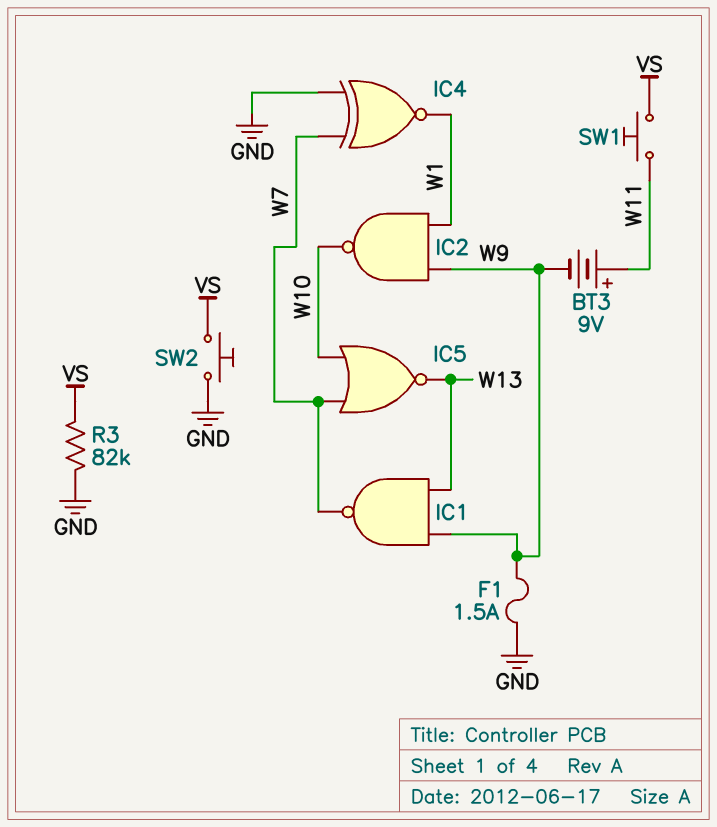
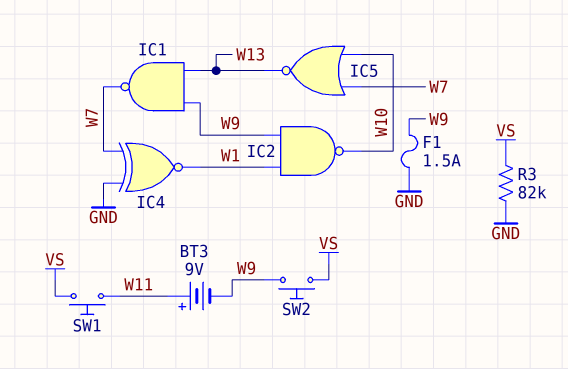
SW2: button (GND, VS) -> button (VS, W9)

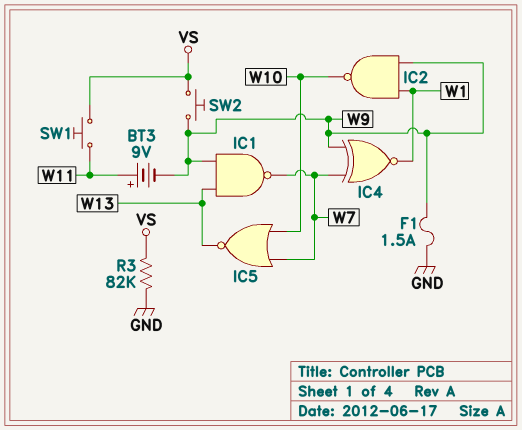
IC4: XNOR (in GND, in W7, out W1) -> XNOR (in W7, in W9, out W1)

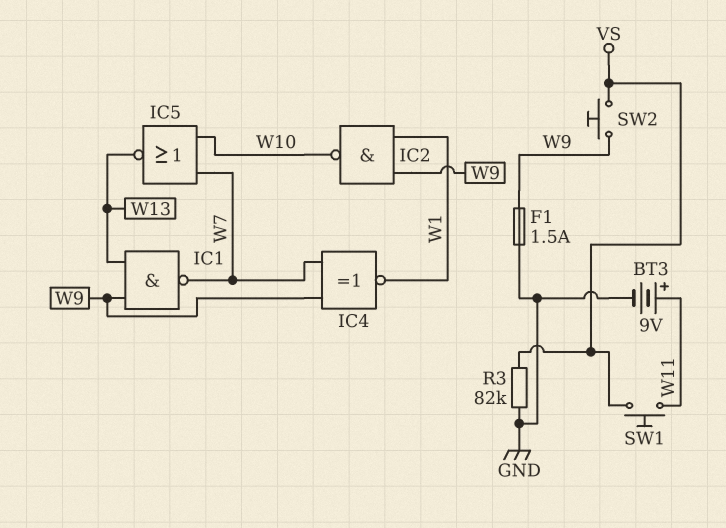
BT3: 9V (plus W11, minus W9) -> 9V (plus W11, minus GND)

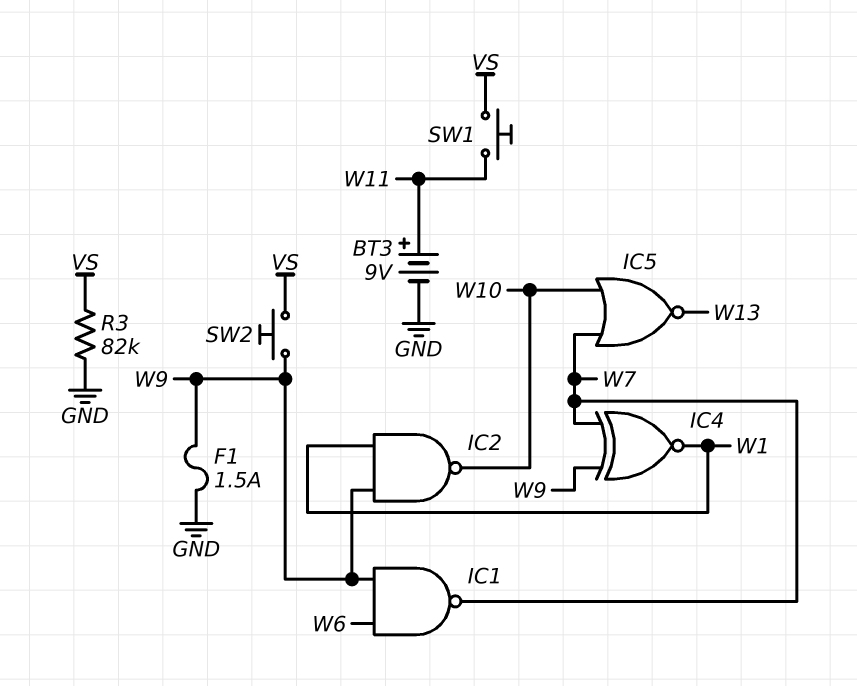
IC1: NAND (in W9, in W13, out W7) -> NAND (in W6, in W9, out W7)

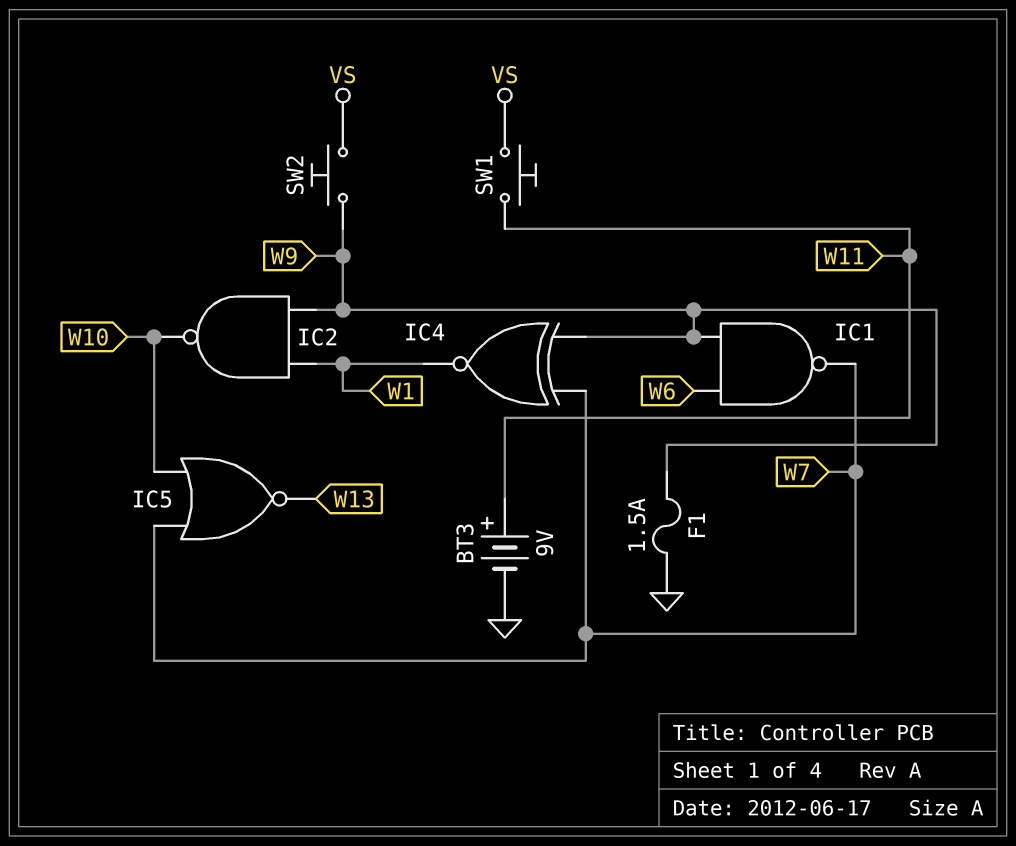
R3: 82k (GND, VS) -> none

